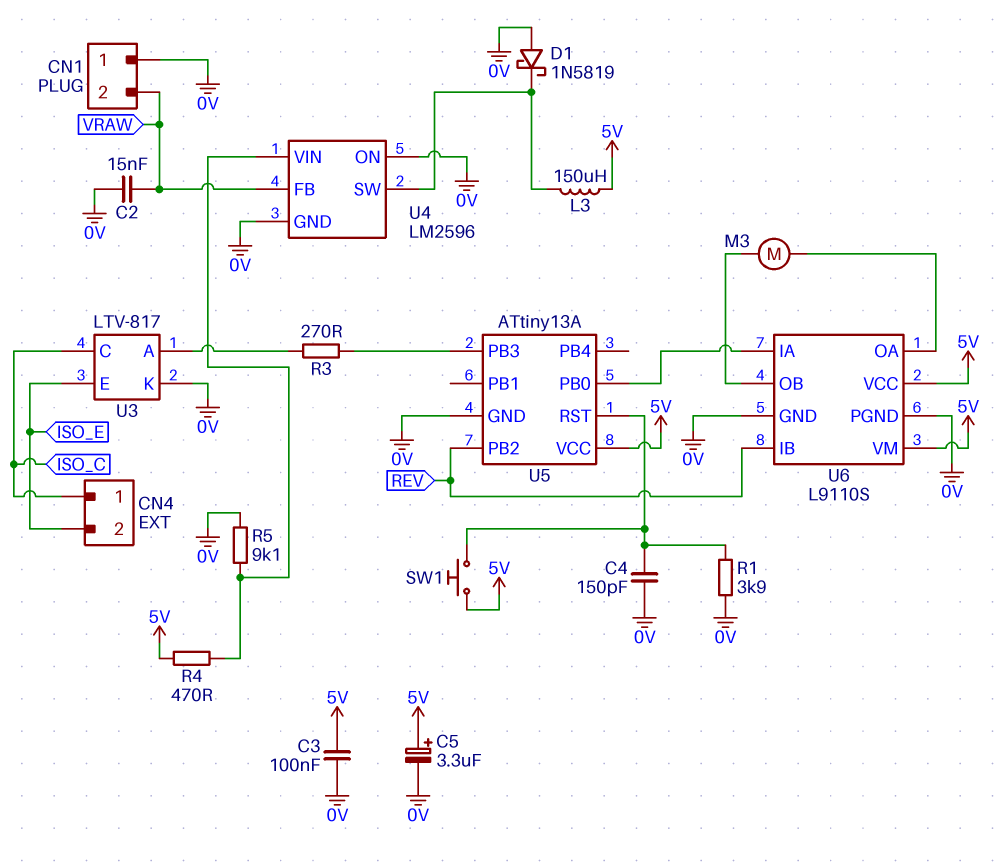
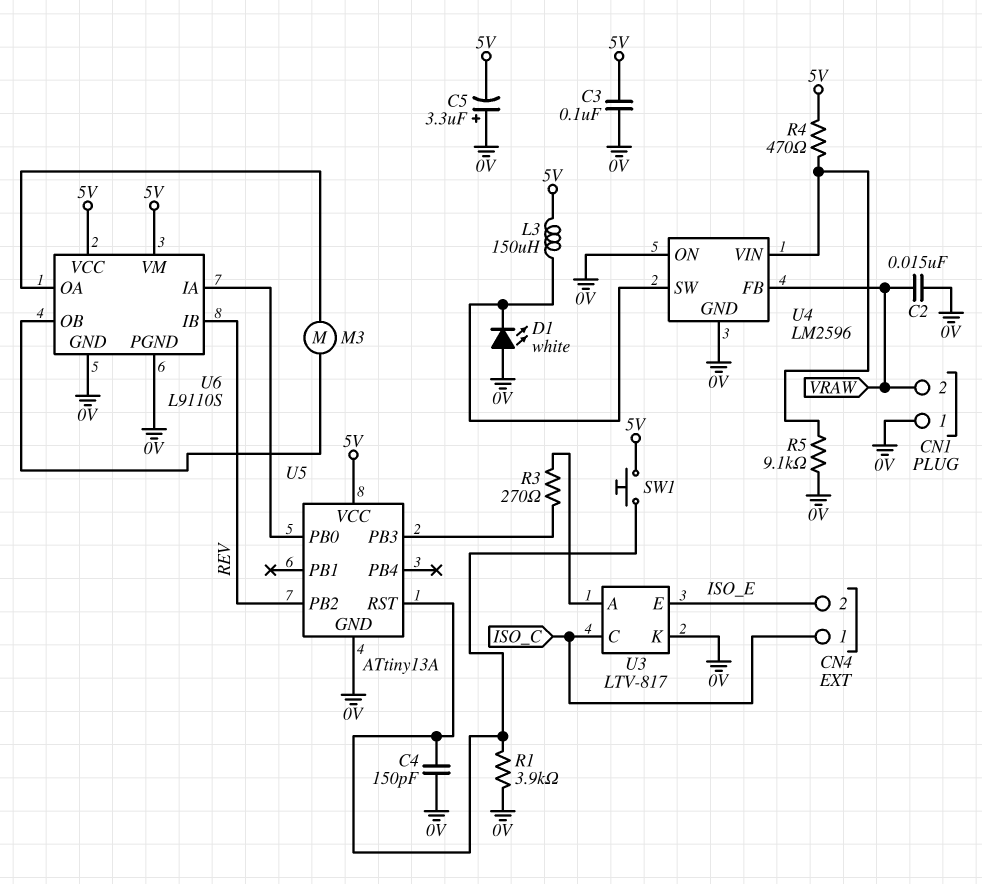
C5: 3.3uF (plus 5V, minus 0V) -> 3.3uF (plus 0V, minus 5V)
D1: schottky 1N5819 (A 0V, K U4/SW) -> LED white (A 0V, K U4/SW)

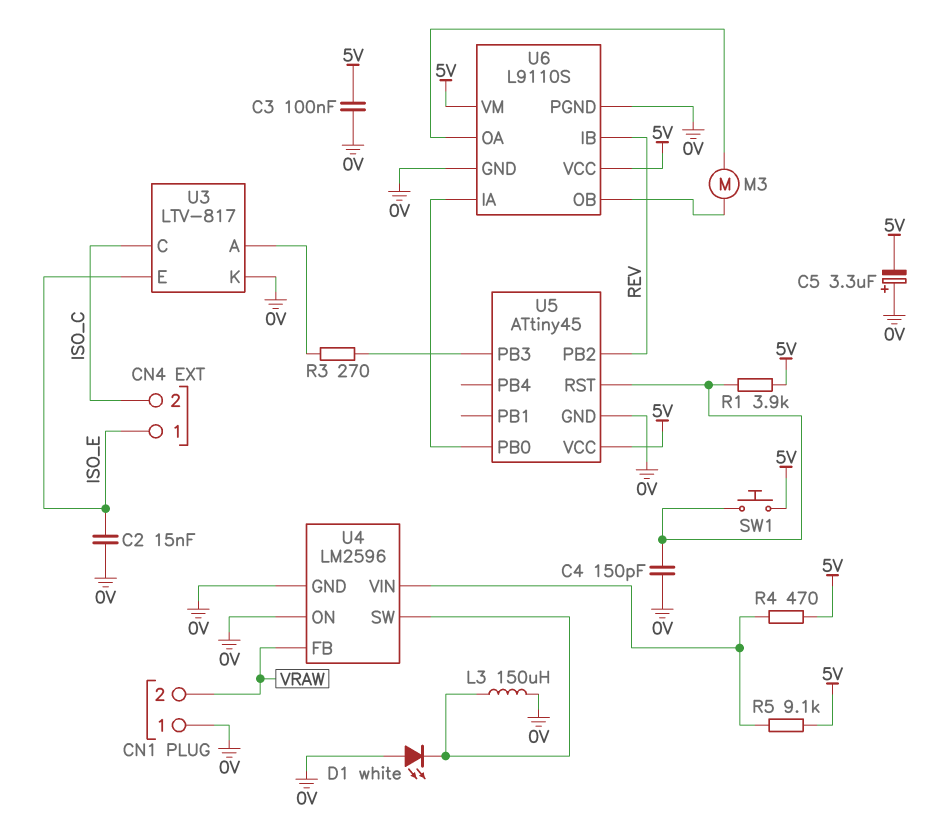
C2: 15nF (0V, VRAW) -> 15nF (0V, ISO_E)
CN4 pin 1: ISO_C -> ISO_E
CN4 pin 2: ISO_E -> ISO_C
L3: 150uH (5V, U4/SW) -> 150uH (0V, U4/SW)
R1: 3.9k (0V, U5/RST) -> 3.9k (5V, U5/RST)
R5: 9.1k (0V, U4/VIN) -> 9.1k (5V, U4/VIN)
U5: ATtiny13A -> ATtiny45

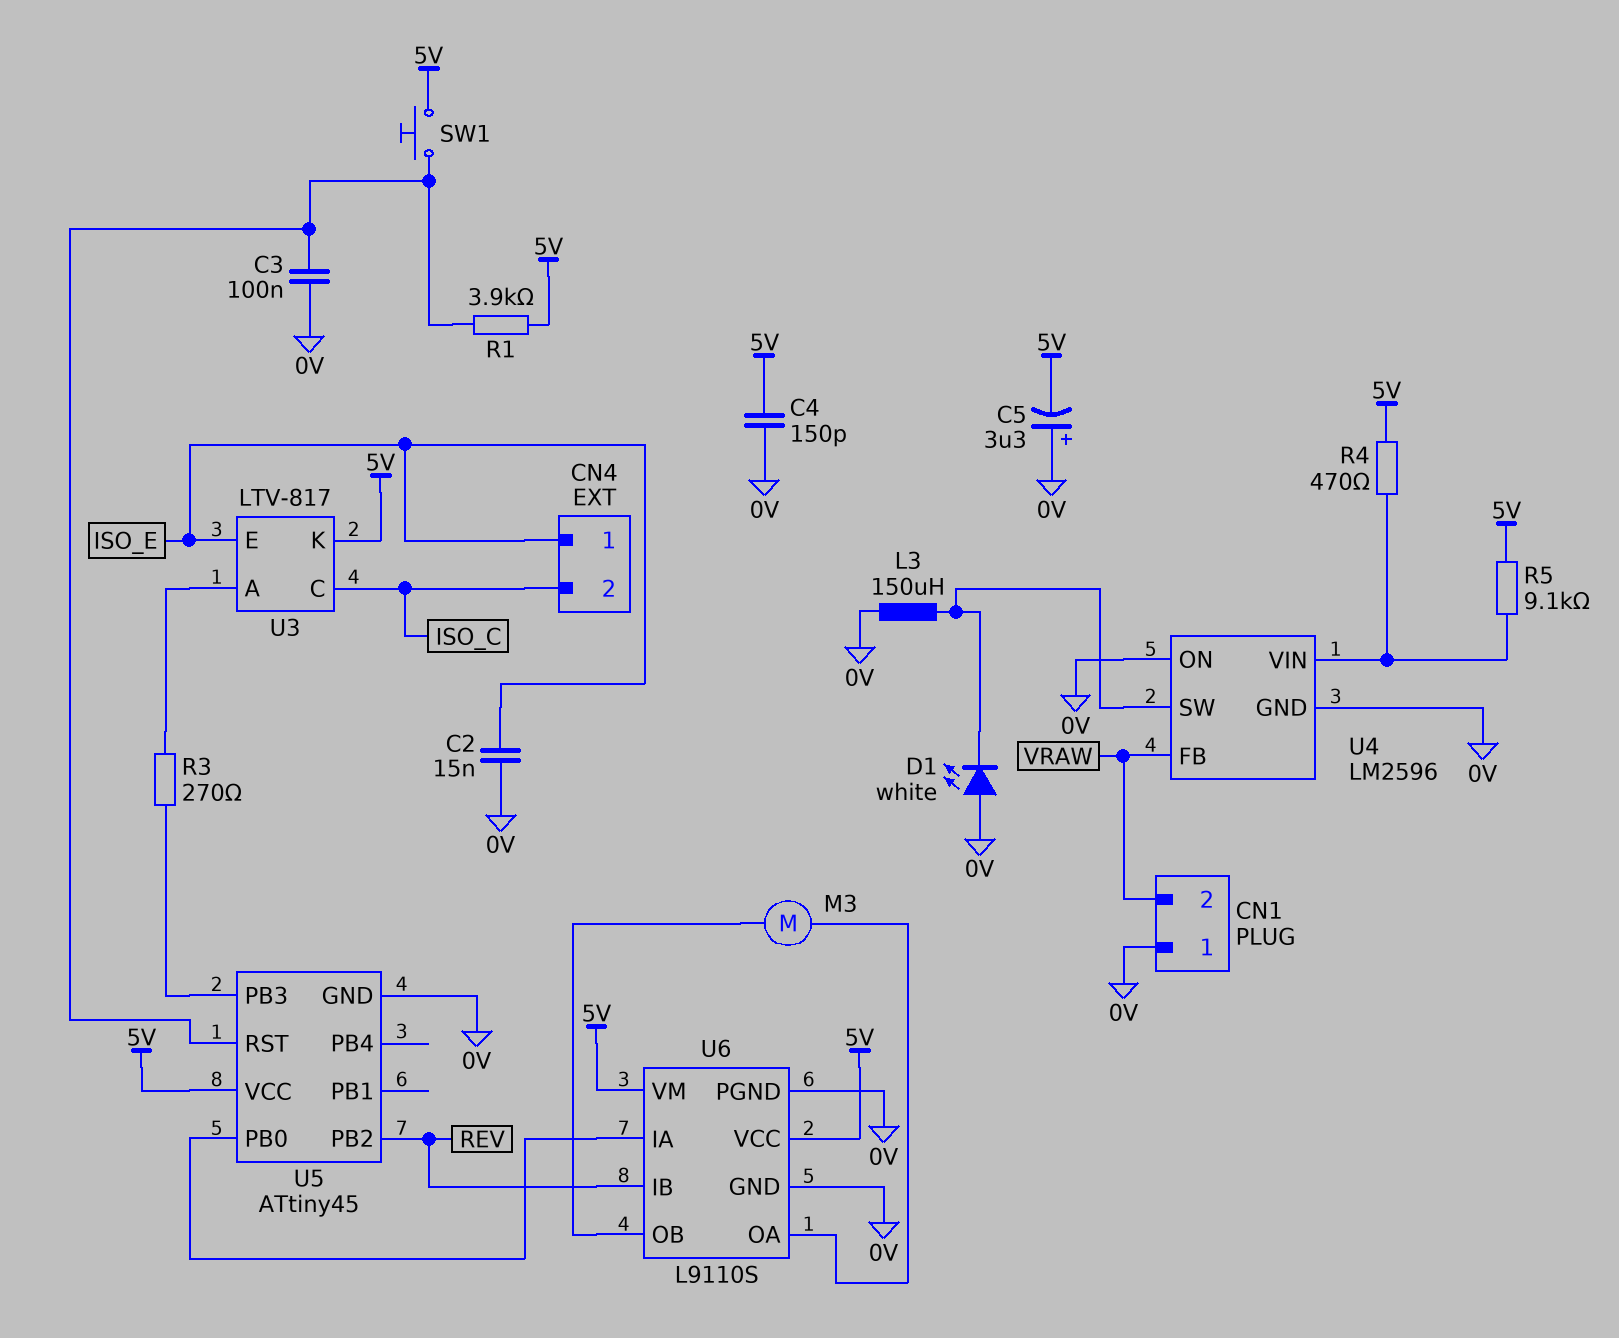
C3: 100nF (0V, 5V) -> 100nF (0V, U5/RST)
C4: 150pF (0V, U5/RST) -> 150pF (0V, 5V)
U3 pin K: 0V -> 5V

